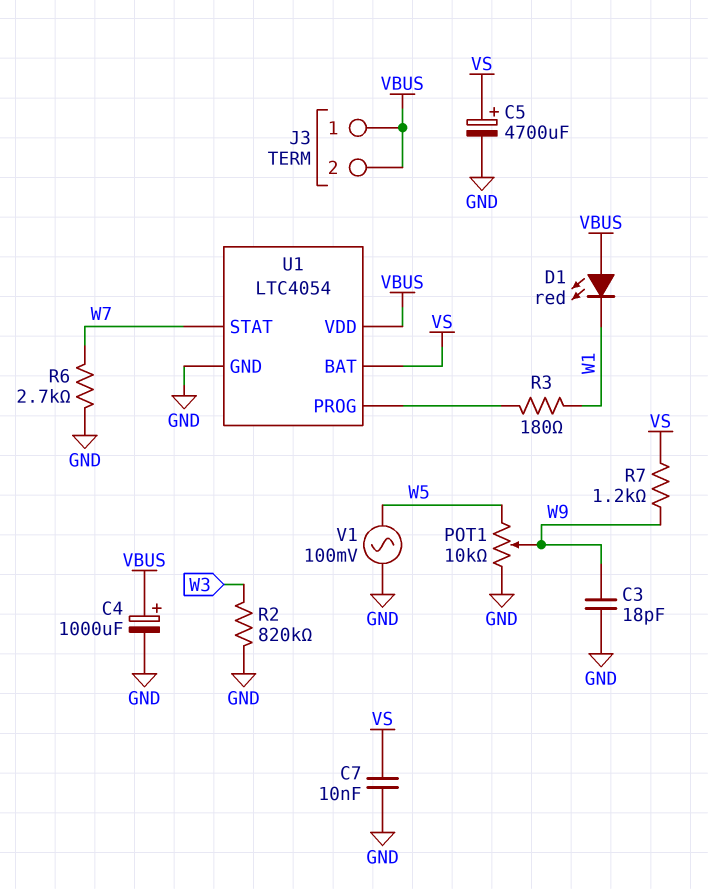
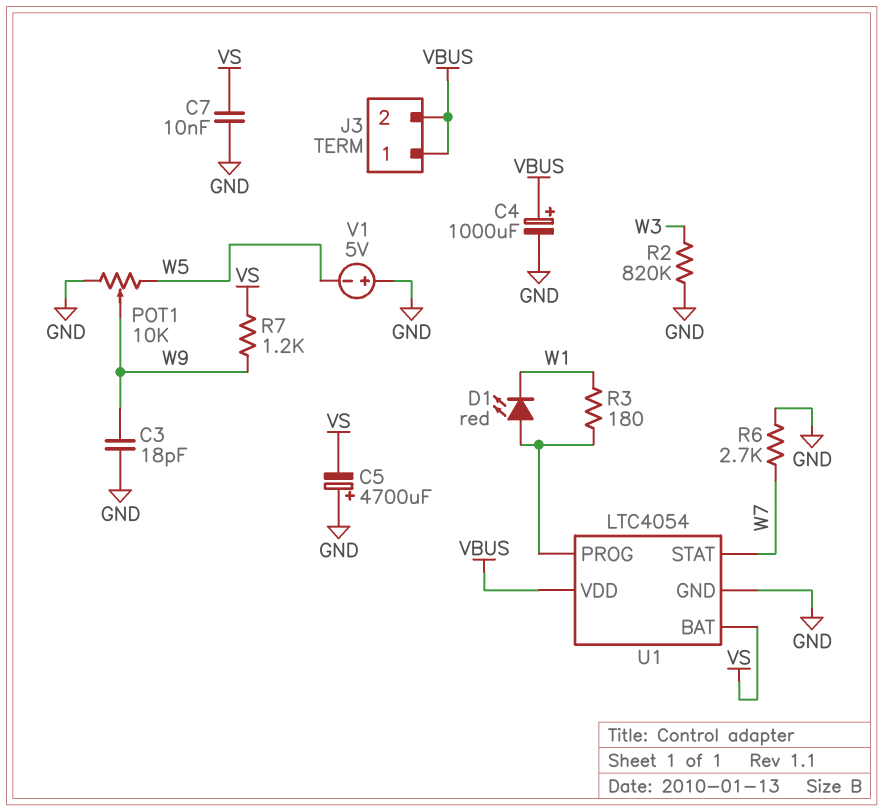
C5: 4700uF (plus VS, minus GND) -> 4700uF (plus GND, minus VS)
D1: LED red (A VBUS, K W1) -> LED red (A U1/PROG, K W1)
V1: AC 100mV (GND, W5) -> 5V (plus GND, minus W5)

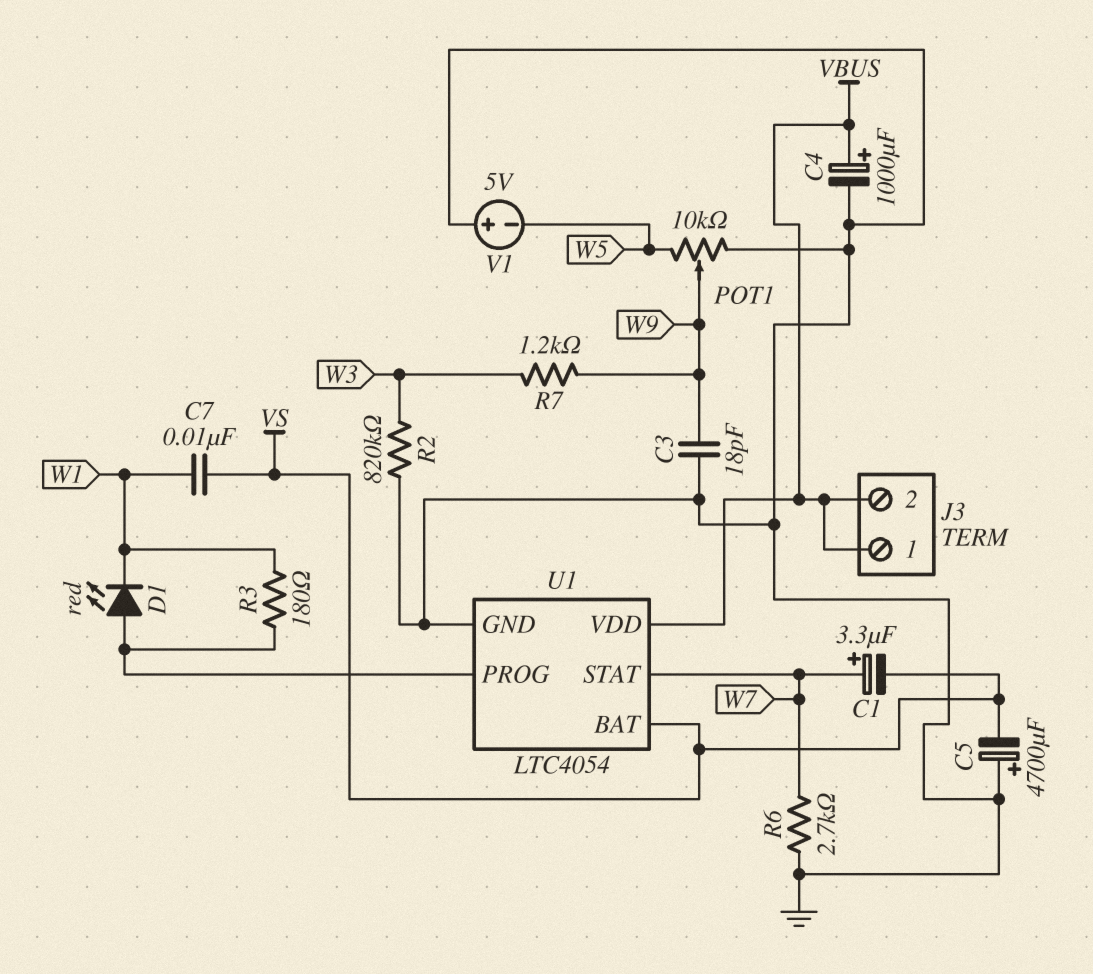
C1: none -> 3.3uF (plus W7, minus VS)
C7: 10nF (GND, VS) -> 10nF (VS, W1)
R7: 1.2k (VS, W9) -> 1.2k (W3, W9)

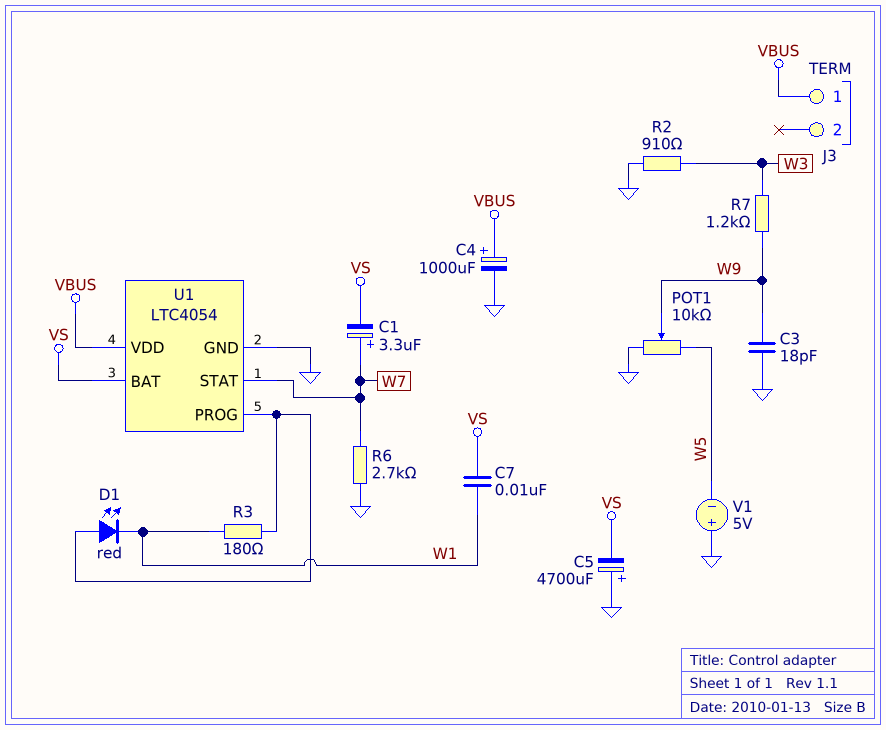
J3 pin 2: VBUS -> none
R2: 820k (GND, W3) -> 910 (GND, W3)

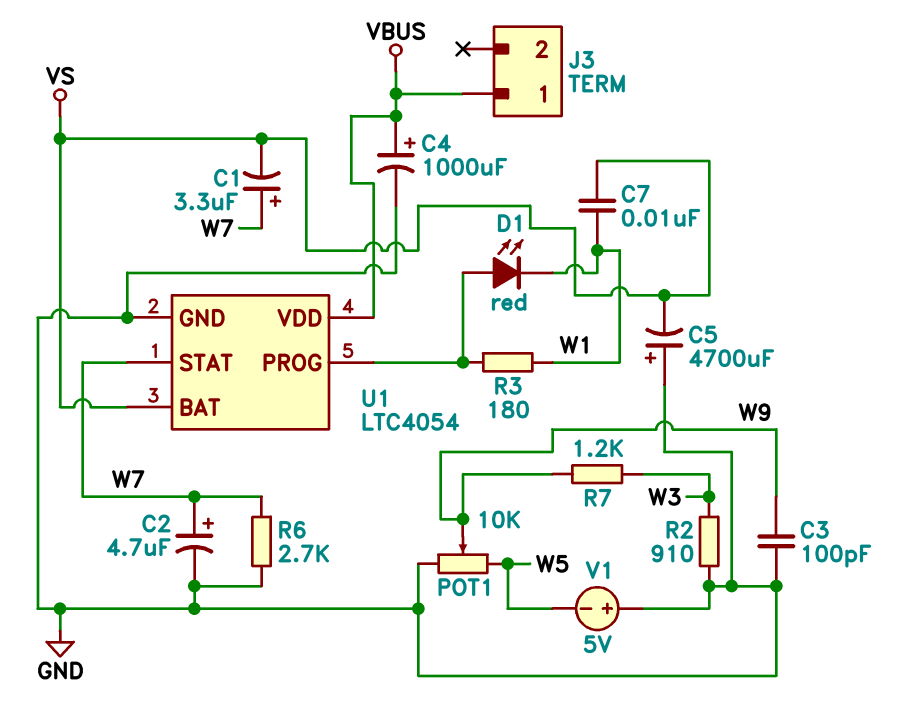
C2: none -> 4.7uF (plus W7, minus GND)
C3: 18pF (GND, W9) -> 100pF (GND, W9)

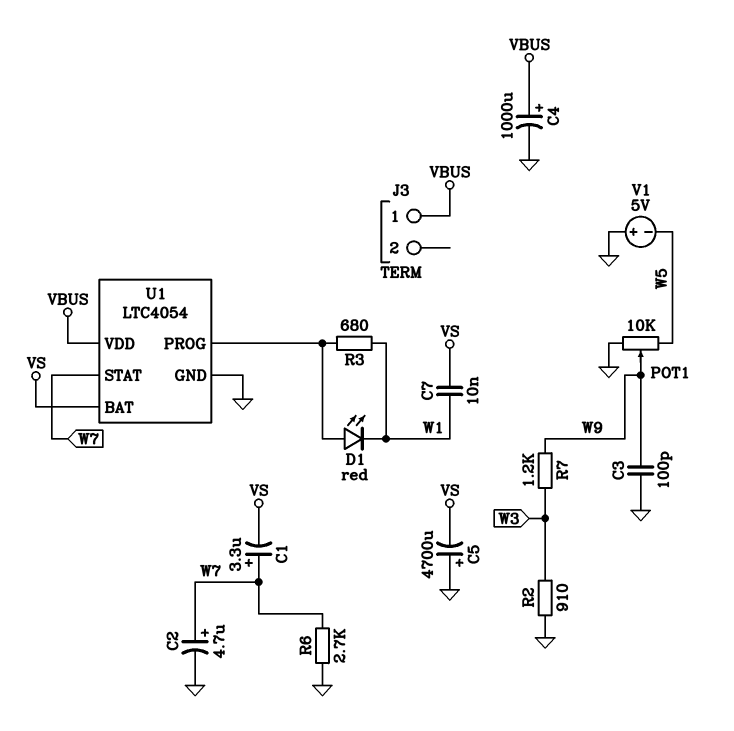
R3: 180 (U1/PROG, W1) -> 680 (U1/PROG, W1)

